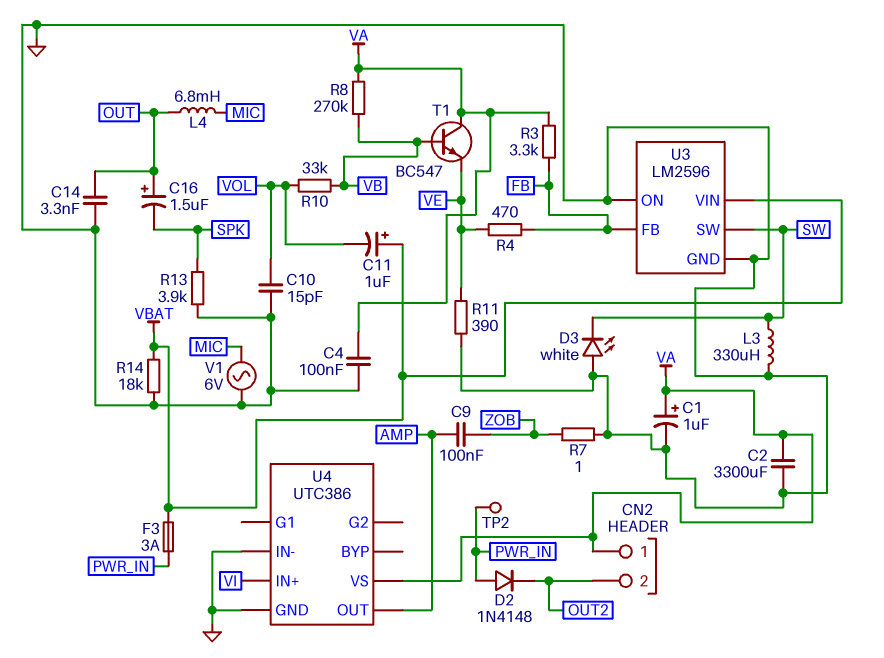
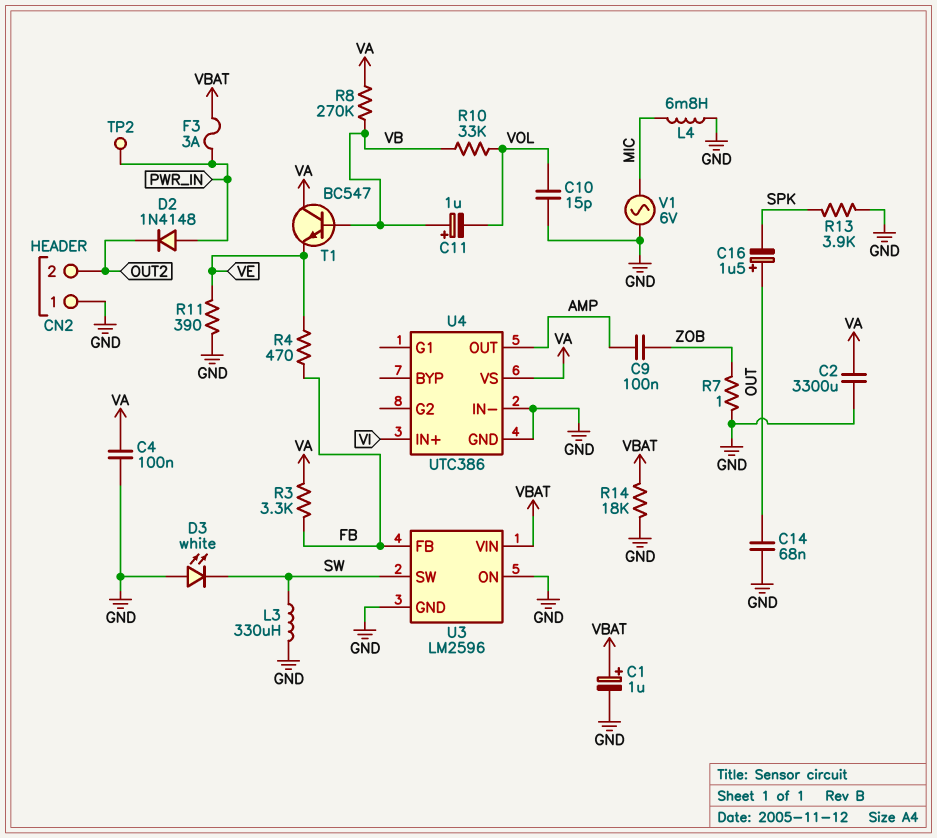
C1: 1uF (plus VA, minus GND) -> 1uF (plus VBAT, minus GND)
C11: 1uF (plus VBAT, minus VOL) -> 1uF (plus VB, minus VOL)
C14: 3.3nF (GND, OUT) -> 68nF (GND, OUT)
CN2 pin 1: VA -> GND
L4: 6.8mH (MIC, OUT) -> 6.8mH (GND, MIC)

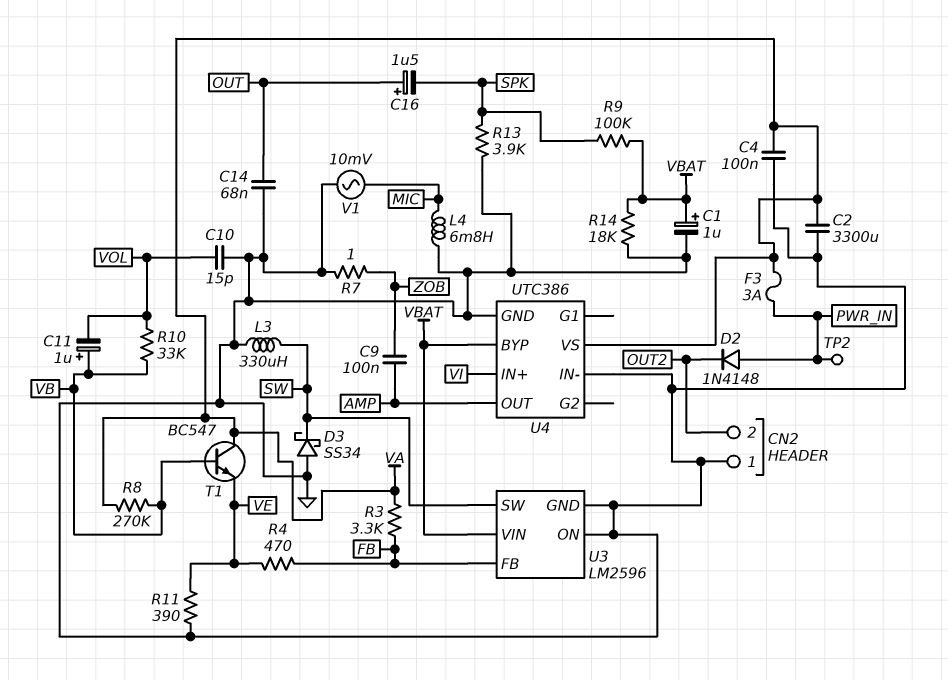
D3: LED white (A GND, K SW) -> schottky SS34 (A GND, K SW)
F3: 3A (PWR_IN, VBAT) -> 3A (PWR_IN, VA)
R9: none -> 100k (SPK, VBAT)
U4 pin BYP: none -> VBAT
V1: AC 6V (GND, MIC) -> AC 10mV (GND, MIC)

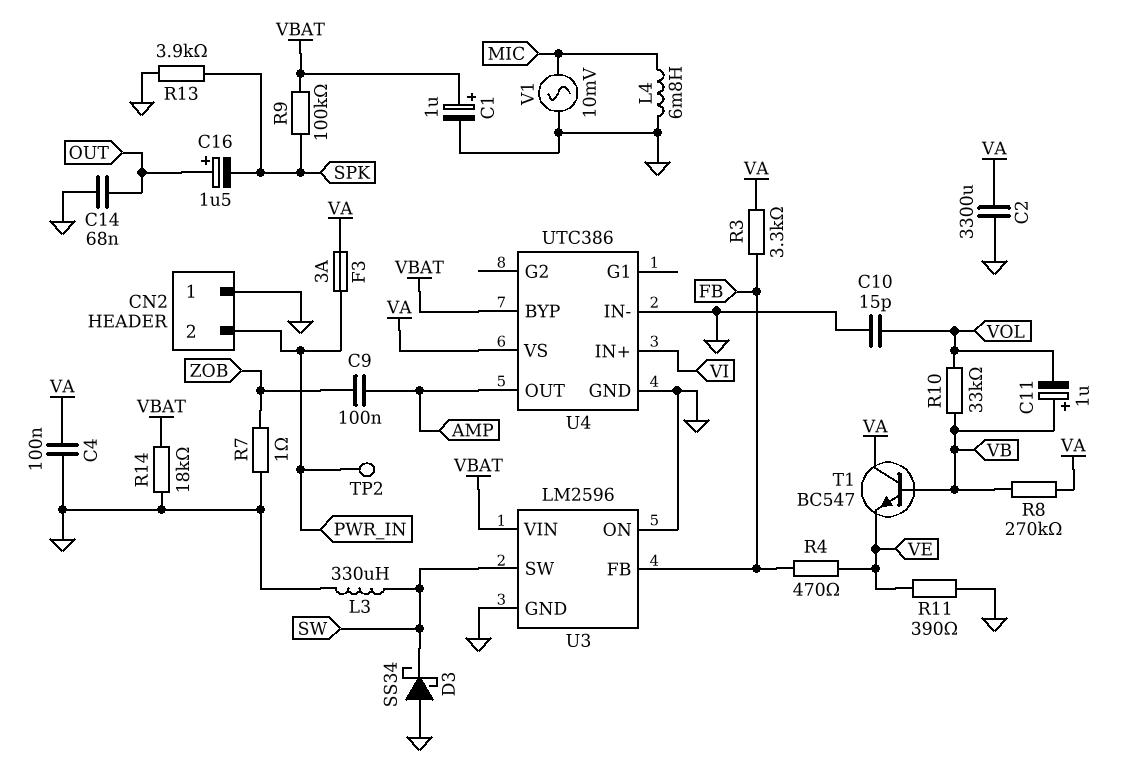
CN2 pin 2: OUT2 -> PWR_IN
D2: diode 1N4148 (A PWR_IN, K OUT2) -> none

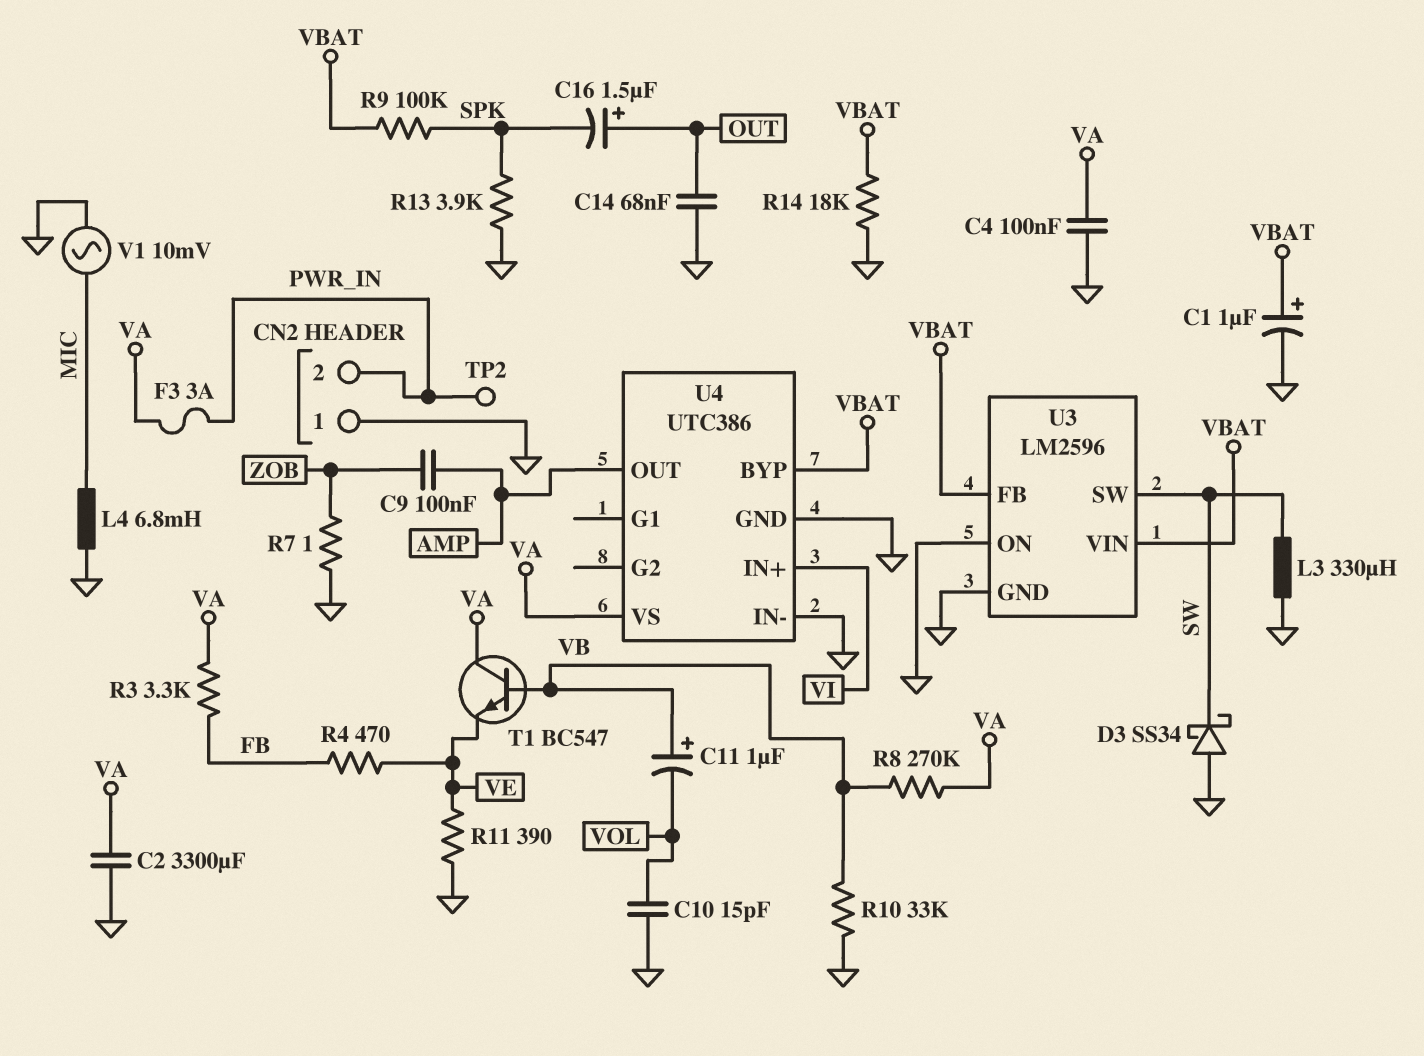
R10: 33k (VB, VOL) -> 33k (GND, VB)
U3 pin FB: FB -> VBAT

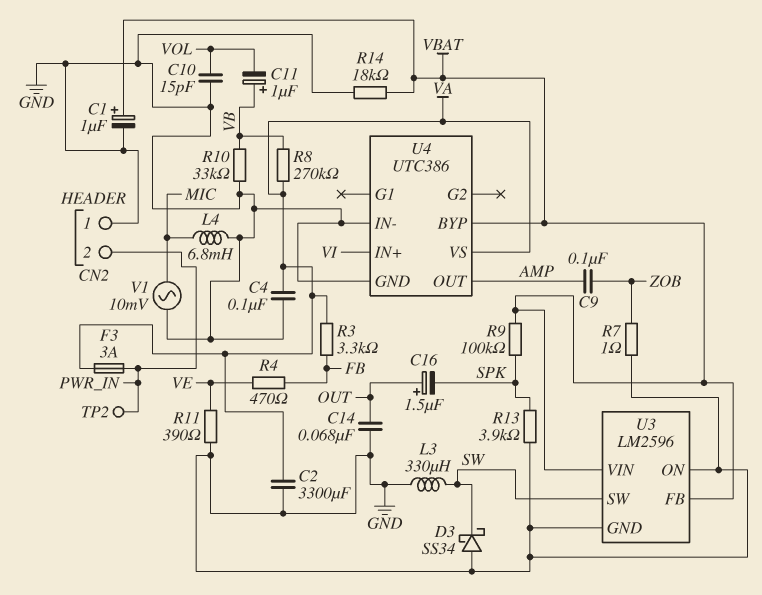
T1: NPN BC547 (B VB, C VA, E VE) -> none

